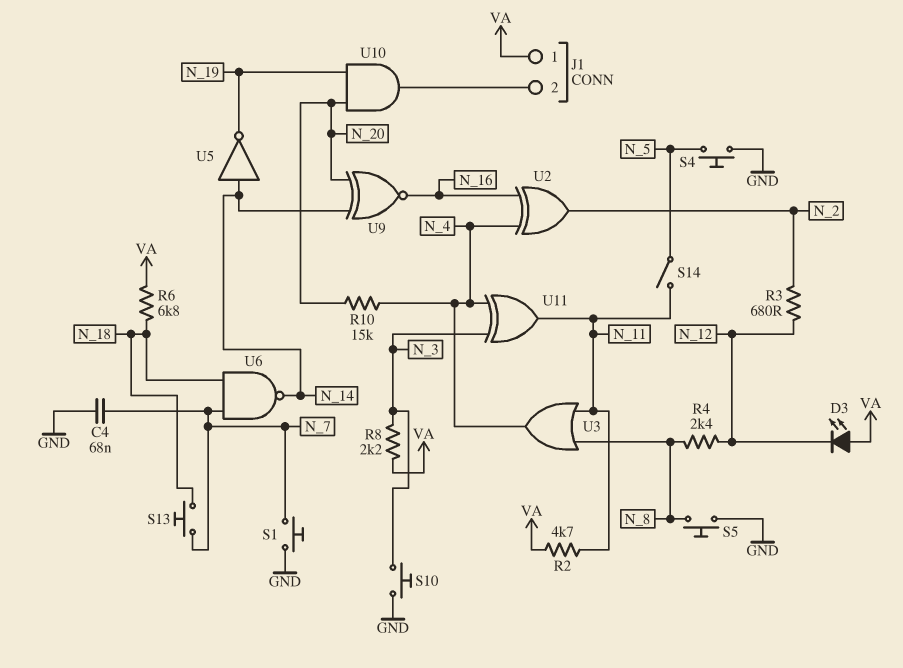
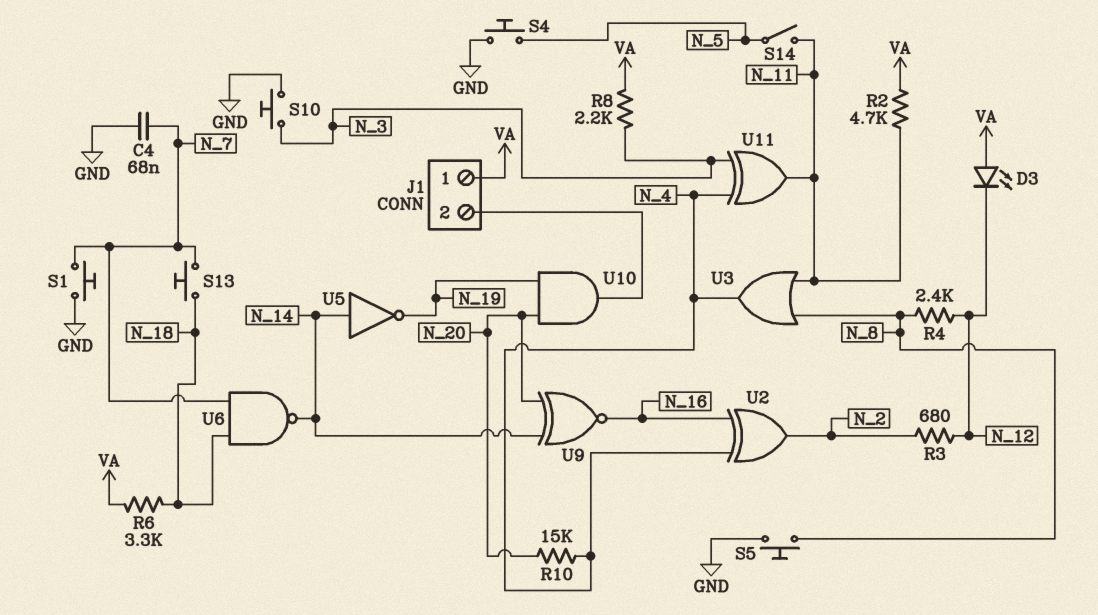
R6: 6.8k (N_18, VA) -> 3.3k (N_18, VA)

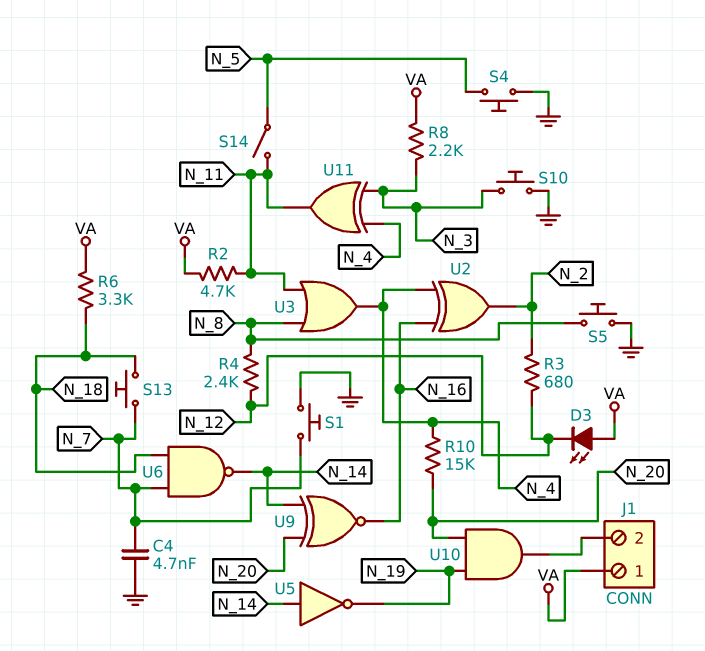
C4: 68nF (GND, N_7) -> 4.7nF (GND, N_7)

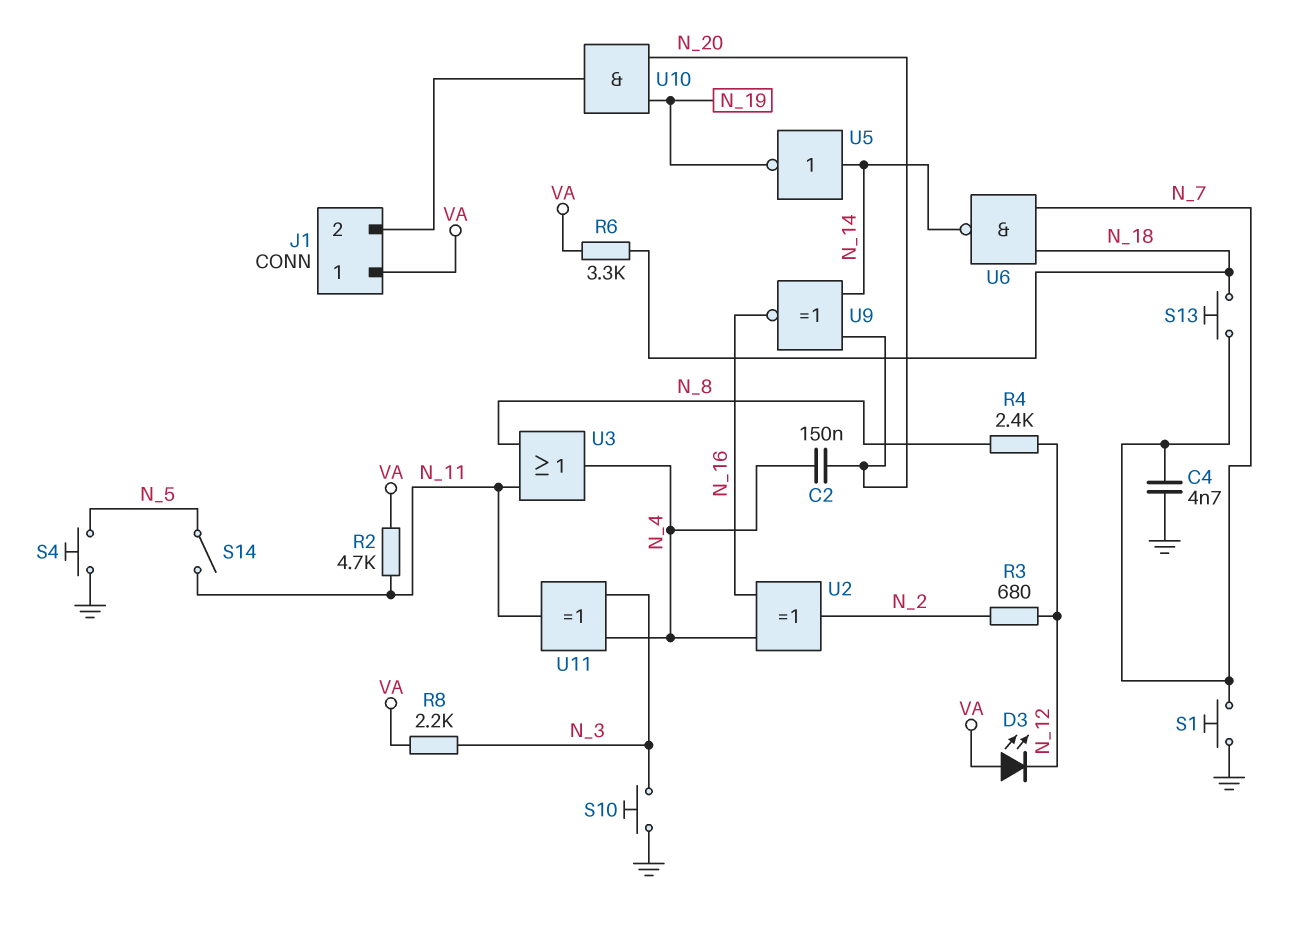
C2: none -> 150nF (N_4, N_20)
R10: 15k (N_4, N_20) -> none
S5: button (GND, N_8) -> none

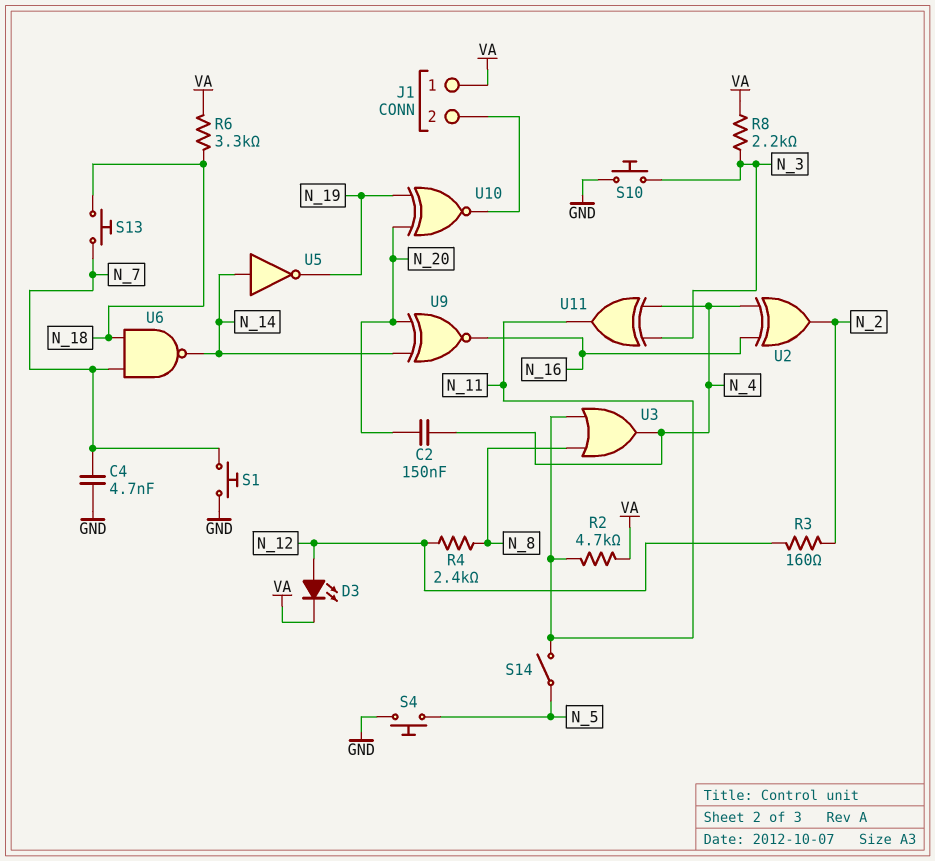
D3: LED (A VA, K N_12) -> LED (A N_12, K VA)
R3: 680 (N_2, N_12) -> 160 (N_2, N_12)
U10: AND (in N_19, in N_20, out J1/2) -> XNOR (in N_19, in N_20, out J1/2)

